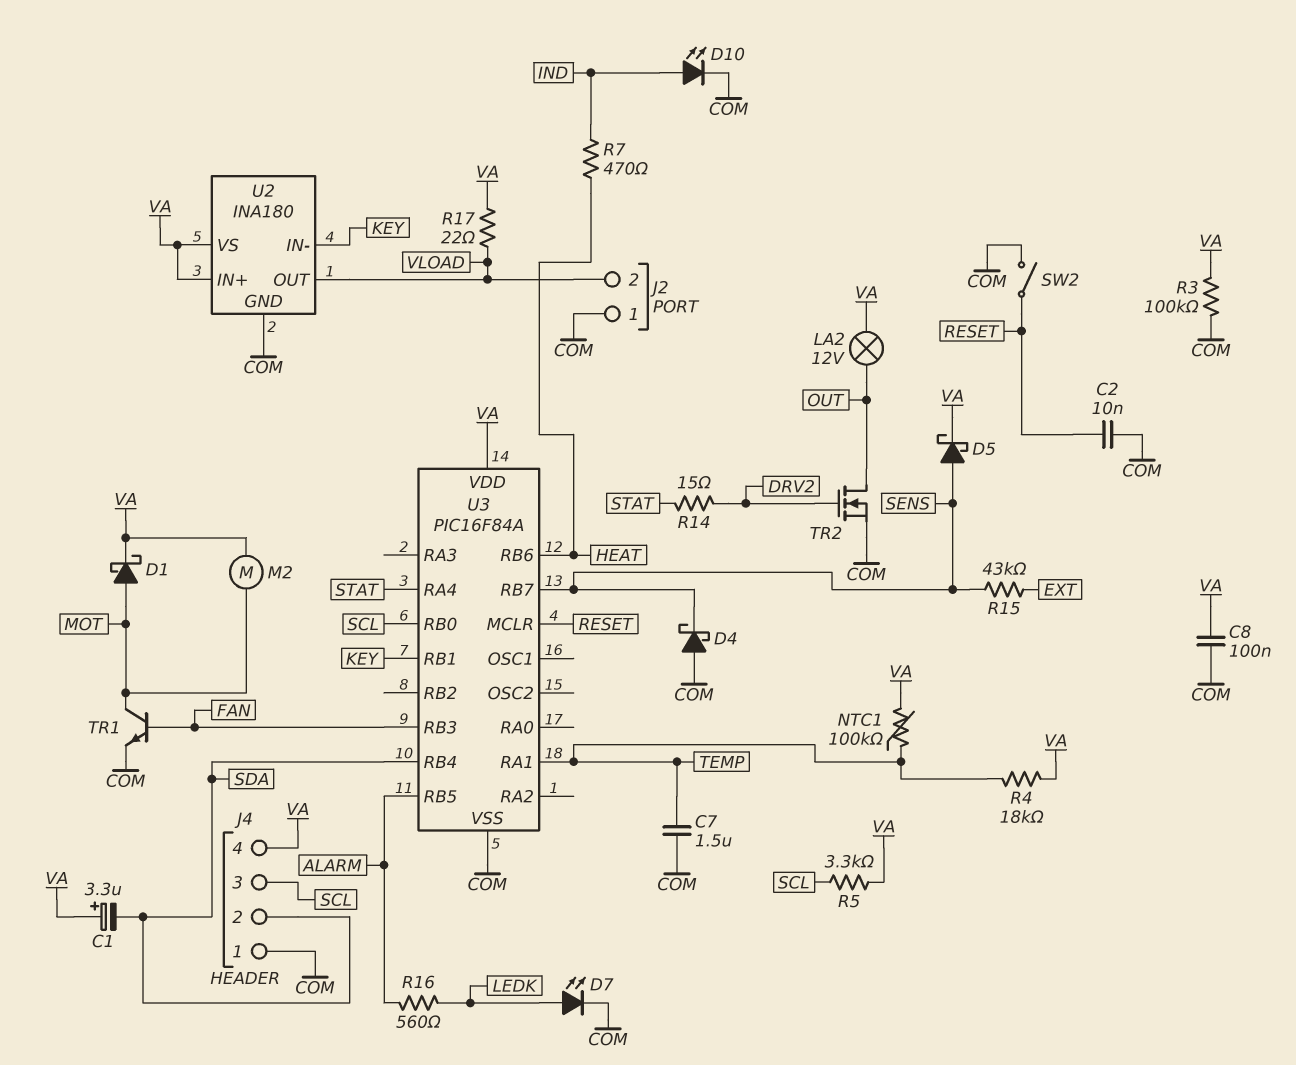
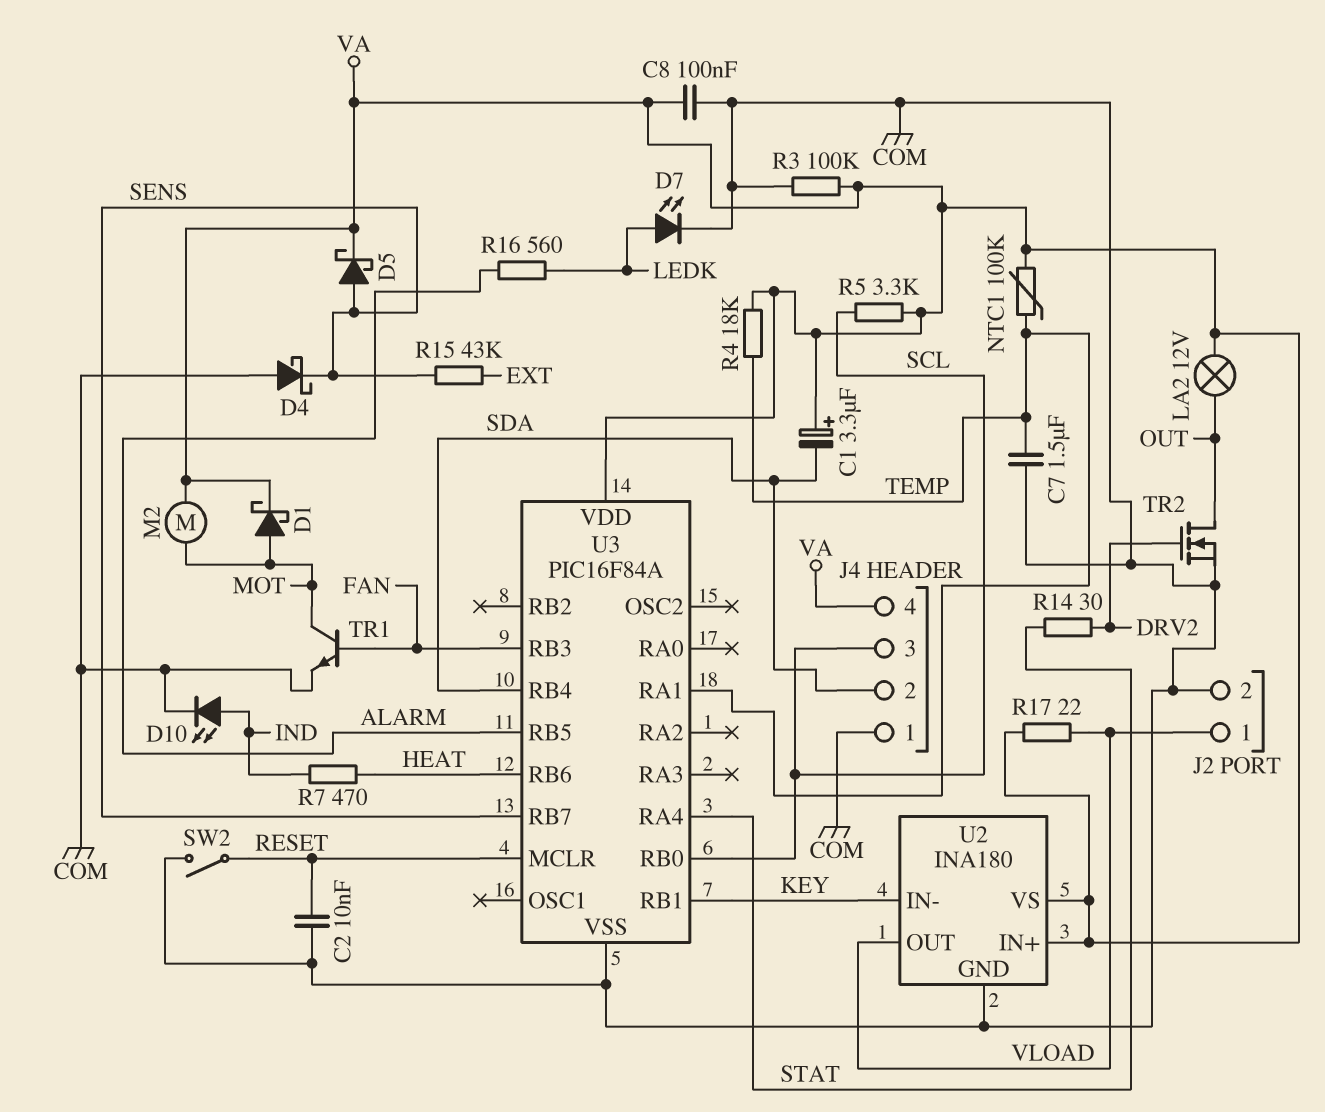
J2 pin 1: COM -> VLOAD
J2 pin 2: VLOAD -> COM
R14: 15 (DRV2, STAT) -> 30 (DRV2, STAT)

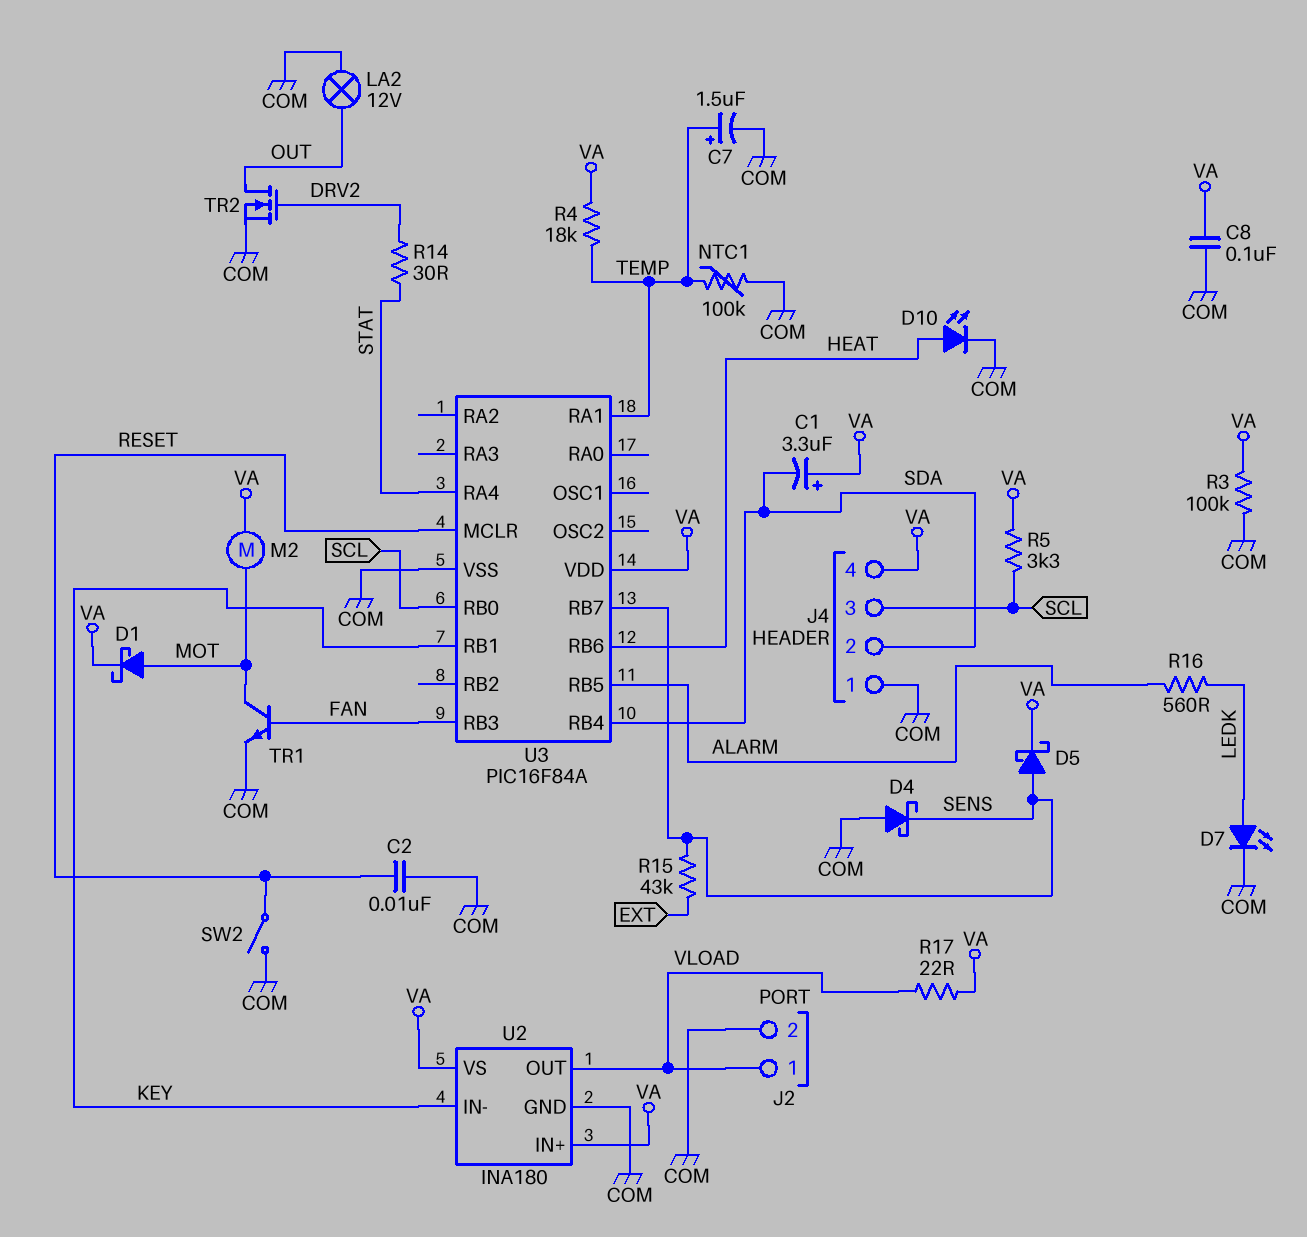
C7: 1.5uF (COM, TEMP) -> 1.5uF (plus TEMP, minus COM)
D10: LED (A IND, K COM) -> LED (A HEAT, K COM)
LA2: lamp 12V (OUT, VA) -> lamp 12V (COM, OUT)
NTC1: 100k (TEMP, VA) -> 100k (COM, TEMP)
R7: 470 (HEAT, IND) -> none

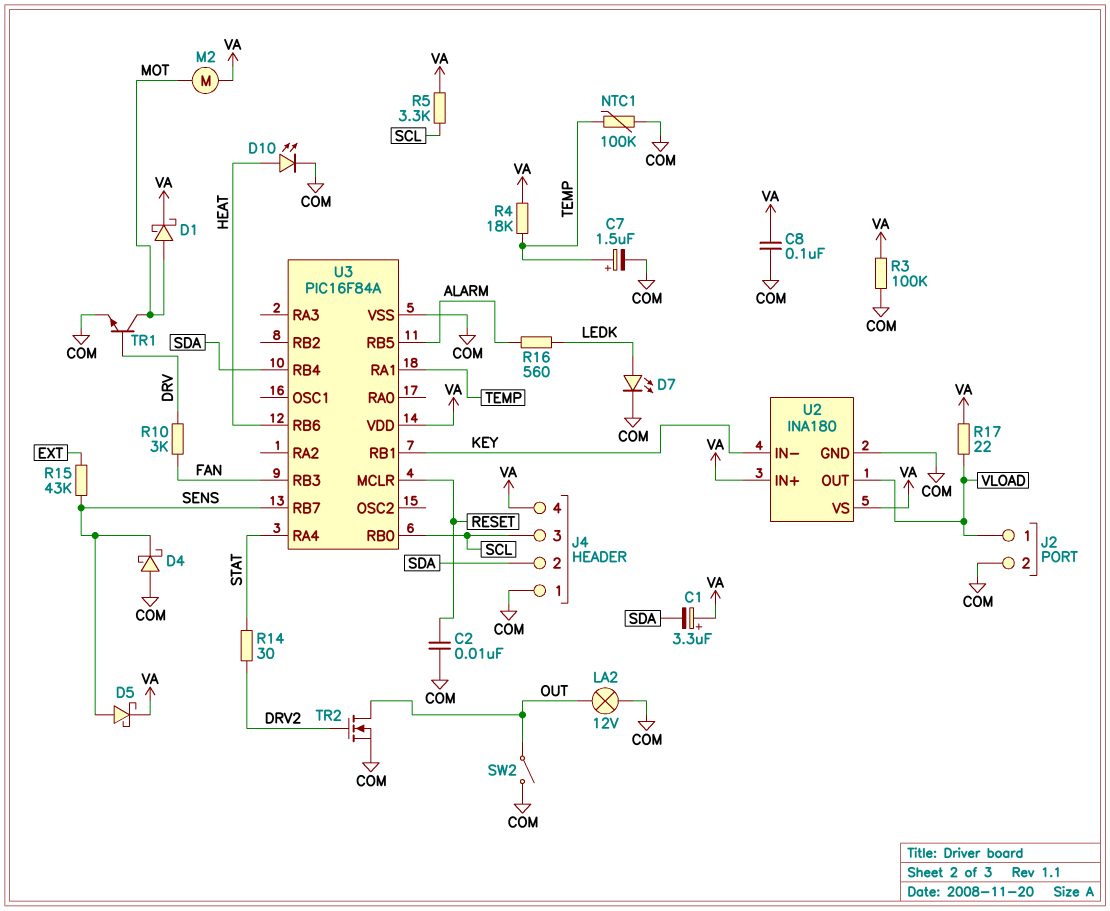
R10: none -> 3k (DRV, FAN)
SW2: switch (COM, RESET) -> switch (COM, OUT)
TR1: NPN (B FAN, C MOT, E COM) -> NPN (B DRV, C MOT, E COM)

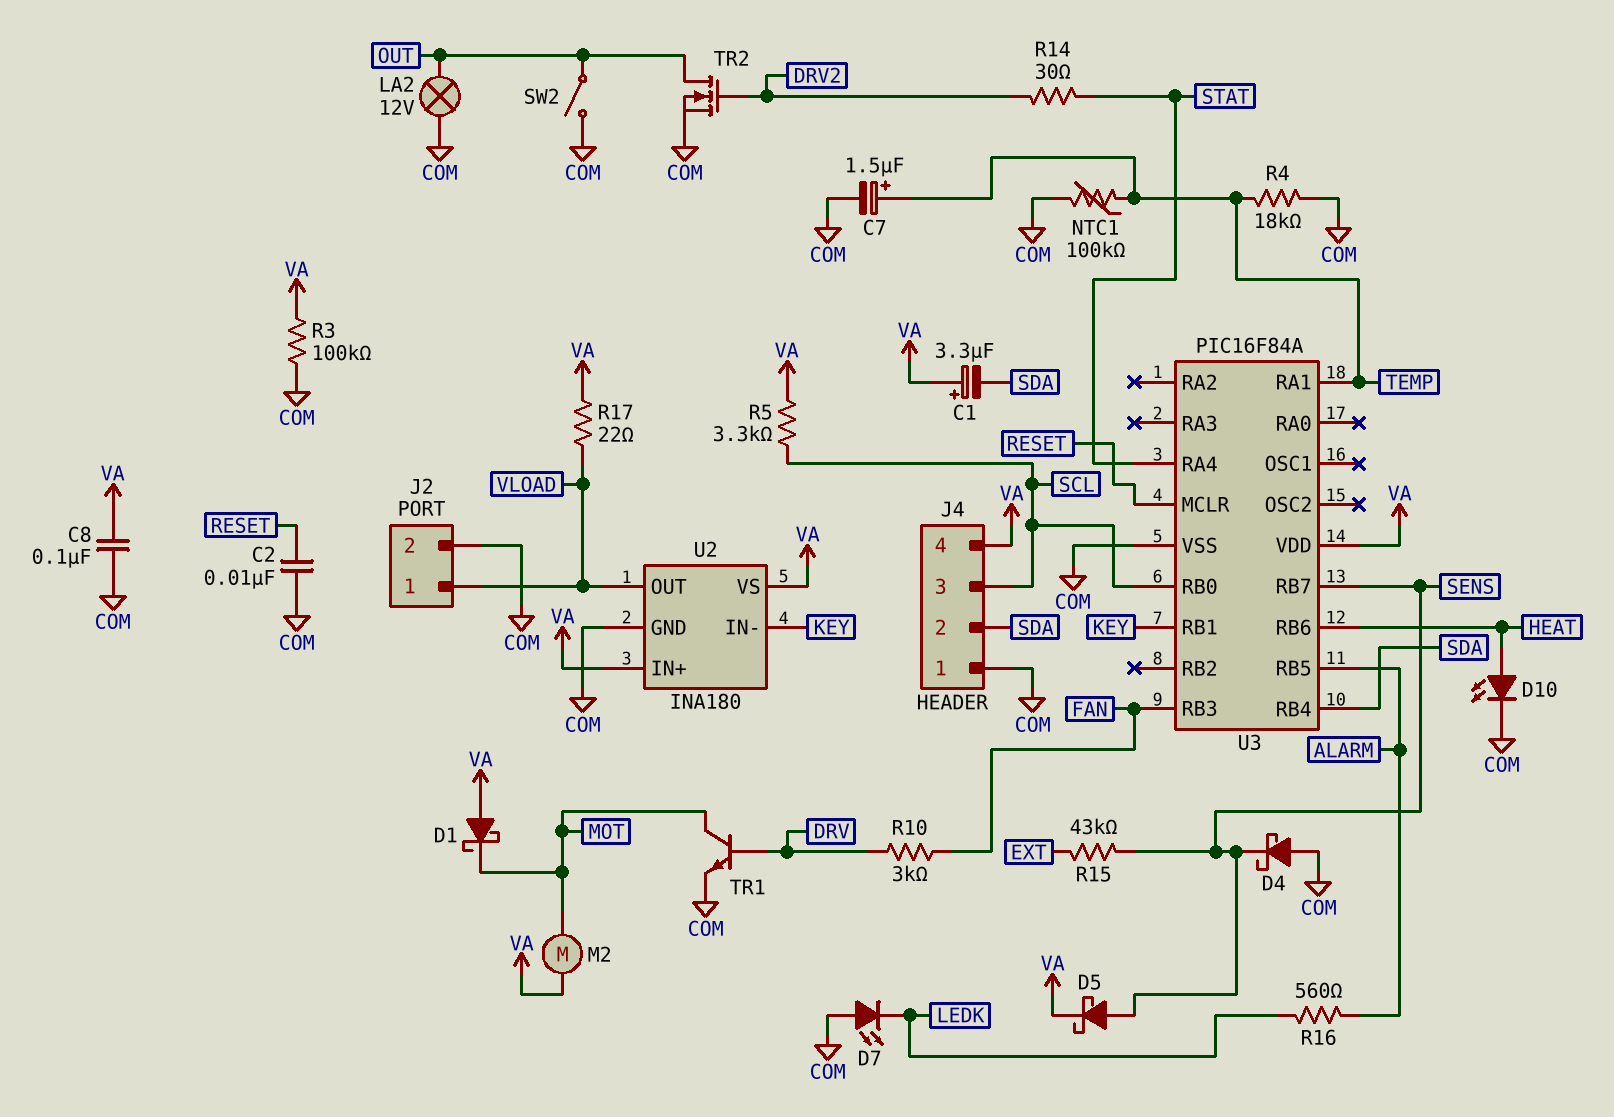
D1: schottky (A MOT, K VA) -> schottky (A VA, K MOT)
D7: LED (A LEDK, K COM) -> LED (A COM, K LEDK)
R4: 18k (TEMP, VA) -> 18k (COM, TEMP)

